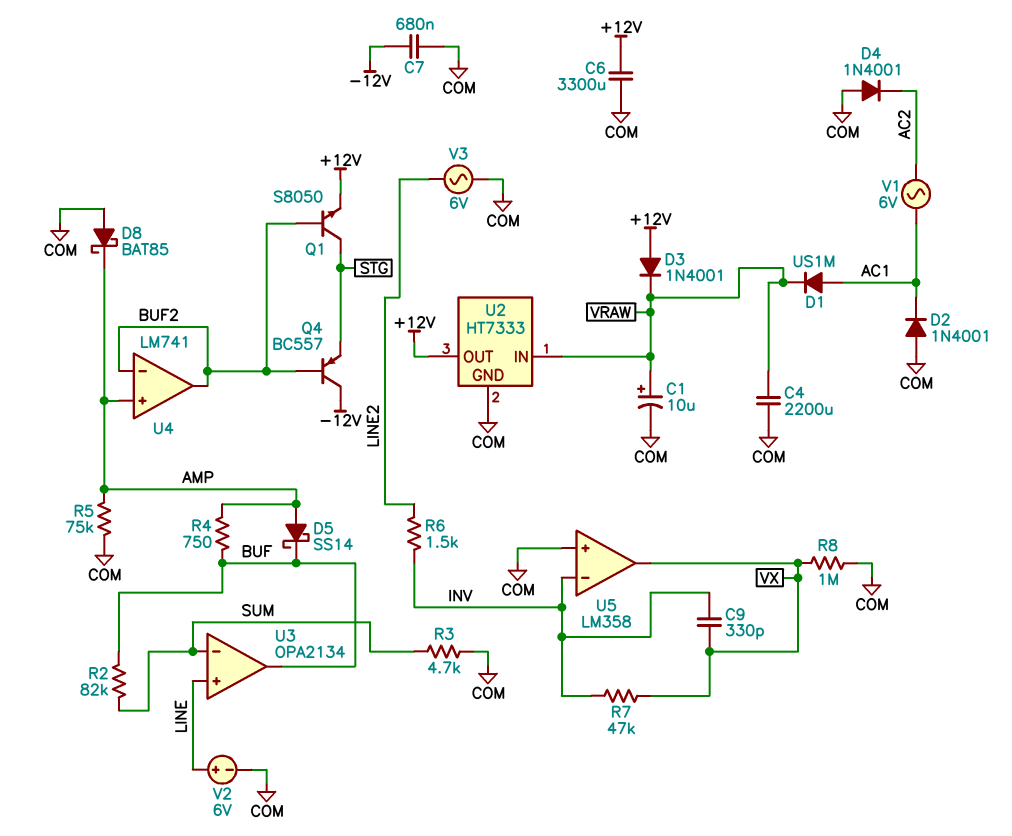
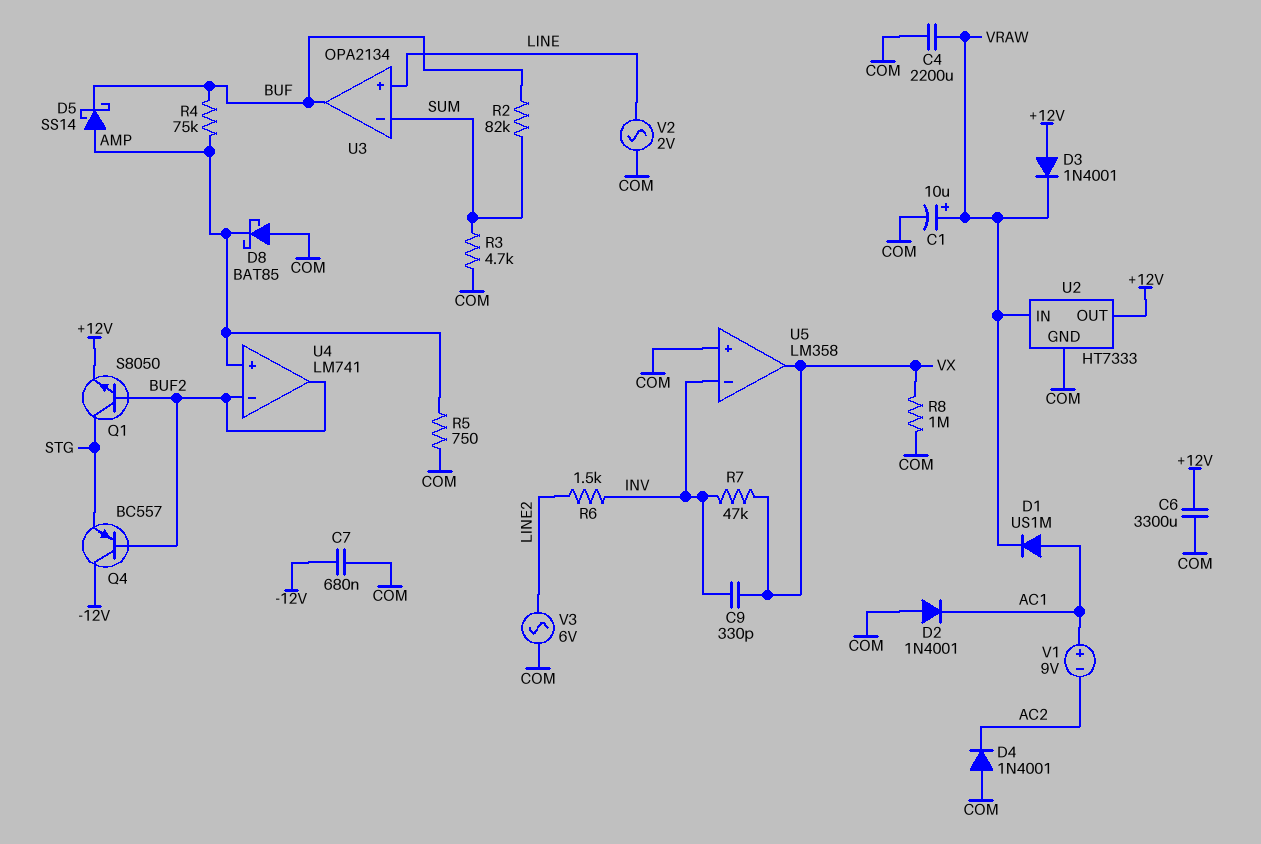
R4: 750 (AMP, BUF) -> 75k (AMP, BUF)
R5: 75k (AMP, COM) -> 750 (AMP, COM)
V1: AC 6V (AC1, AC2) -> 9V (plus AC1, minus AC2)
V2: 6V (plus LINE, minus COM) -> AC 2V (COM, LINE)

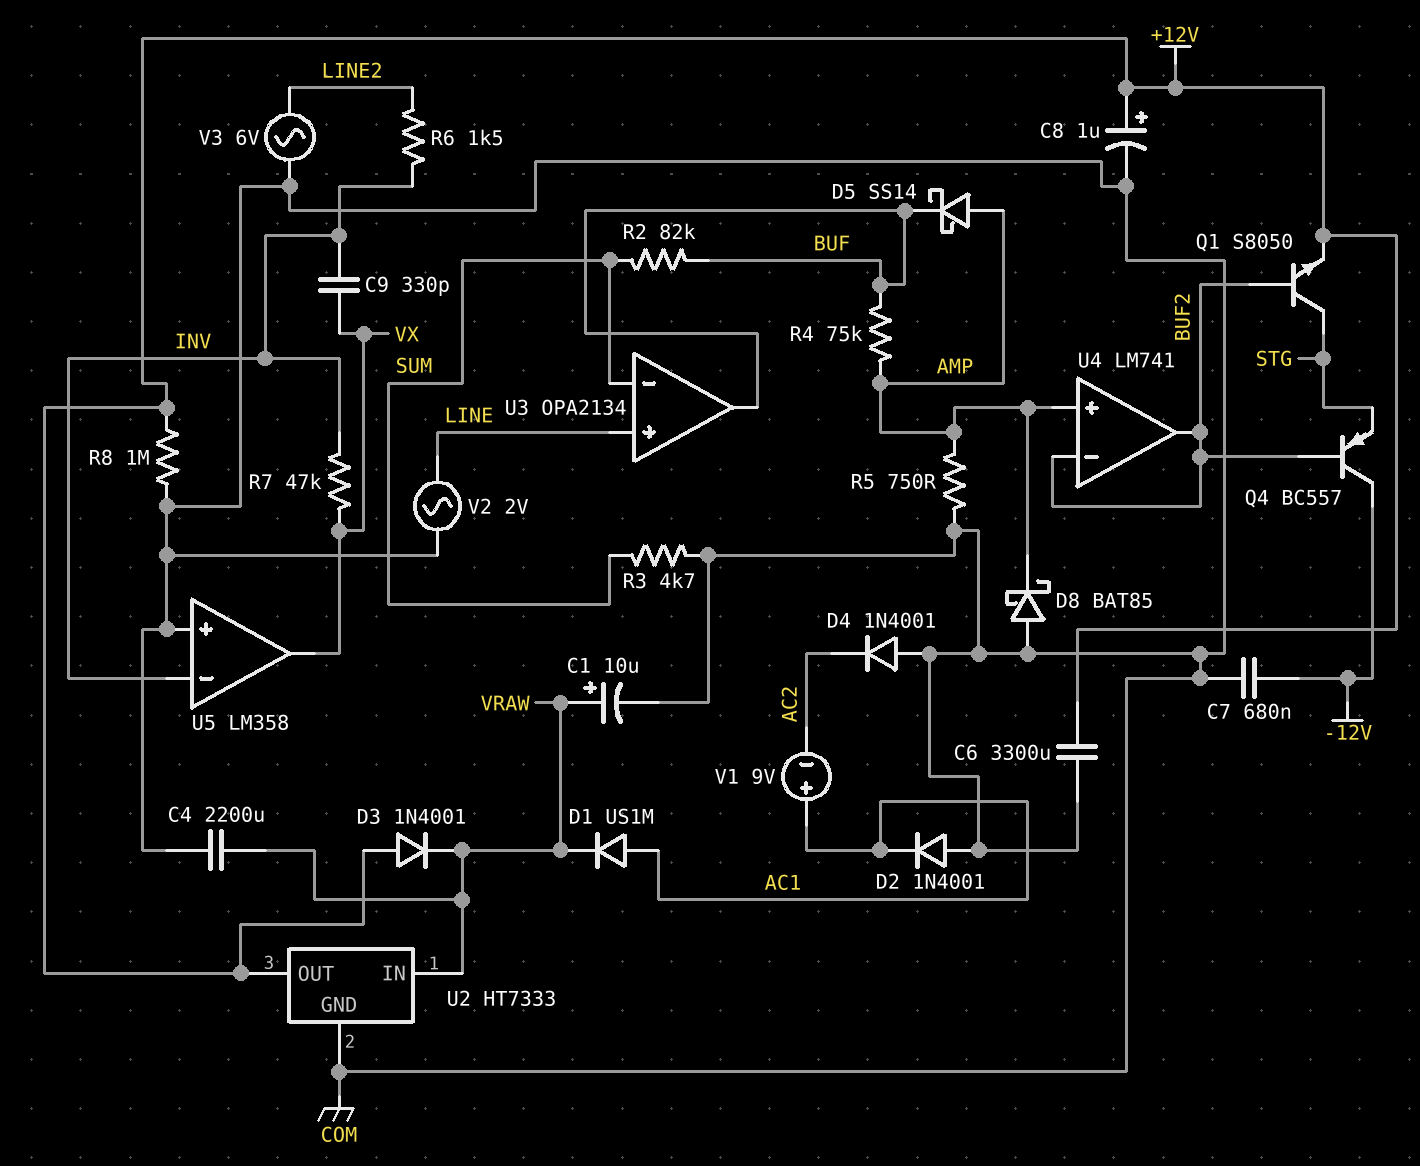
C8: none -> 1uF (plus +12V, minus COM)
R8: 1M (COM, VX) -> 1M (+12V, COM)

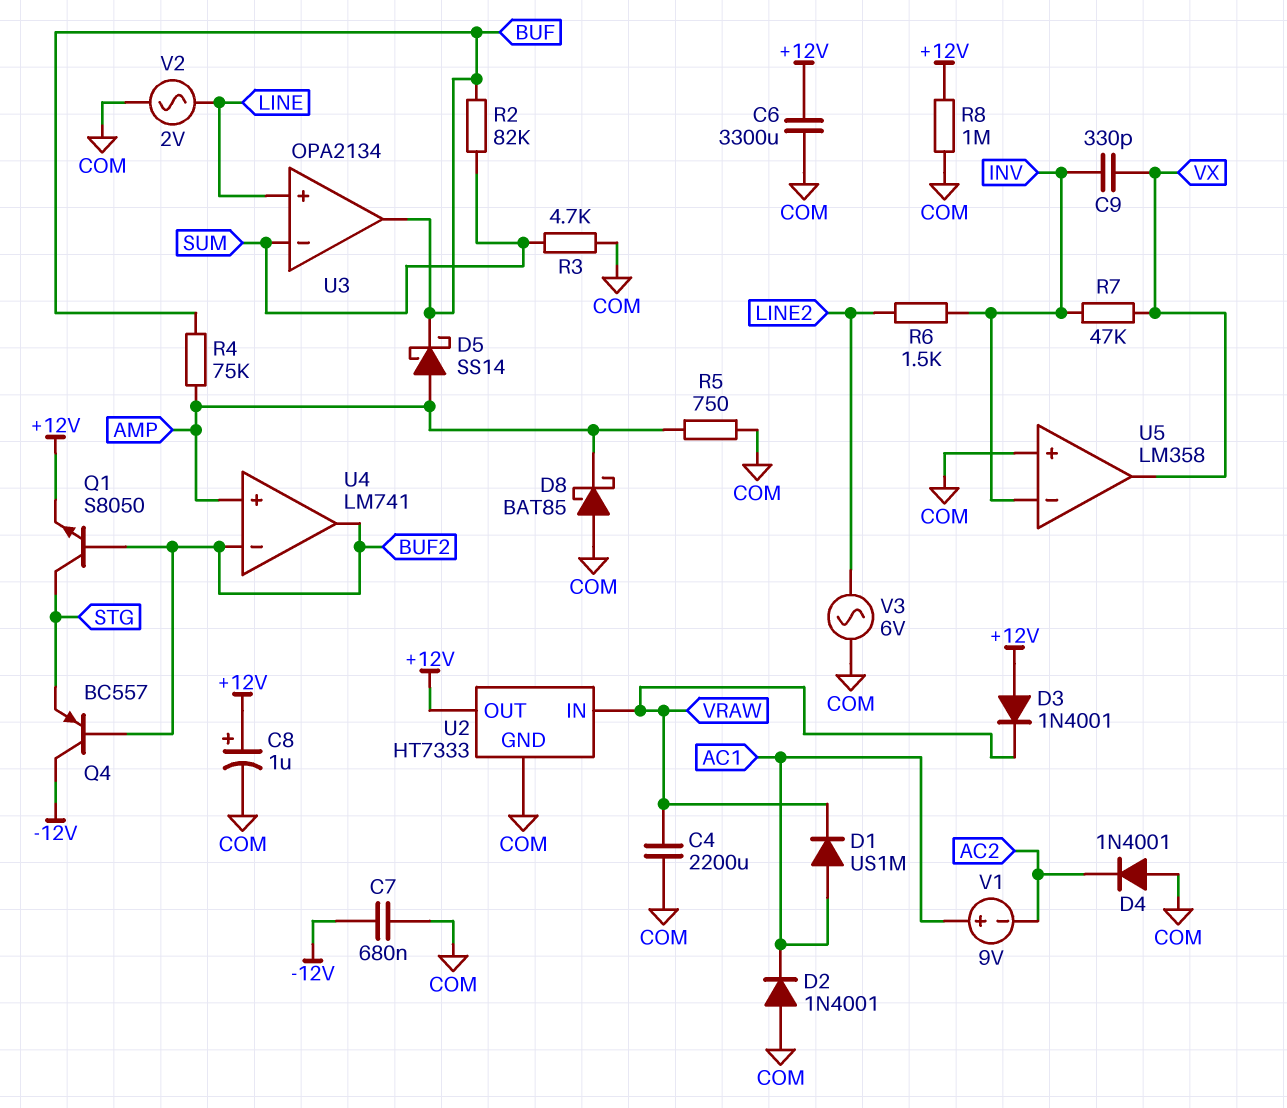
C1: 10uF (plus VRAW, minus COM) -> none

